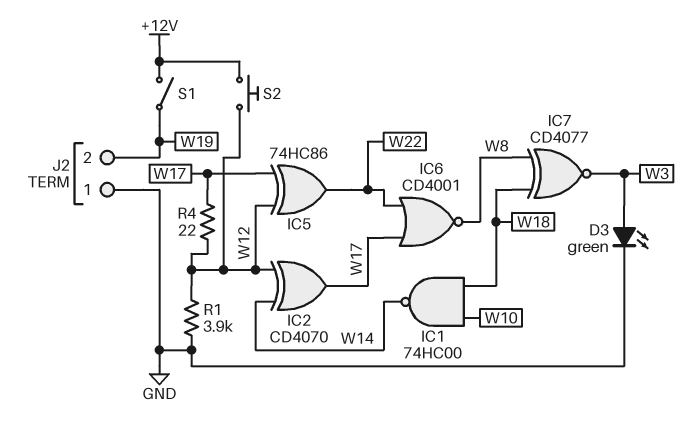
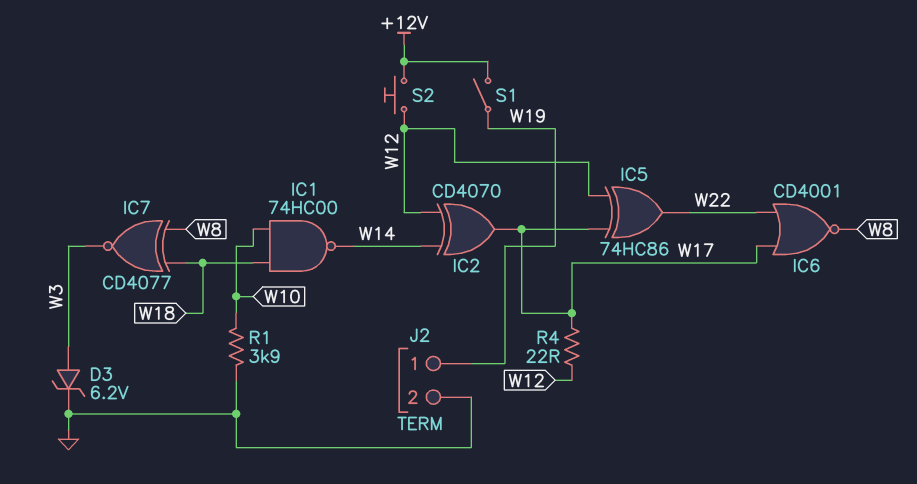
D3: LED green (A W3, K GND) -> zener 6.2V (A W3, K GND)
J2 pin 1: GND -> W19
J2 pin 2: W19 -> GND
R1: 3.9k (GND, W12) -> 3.9k (GND, W10)

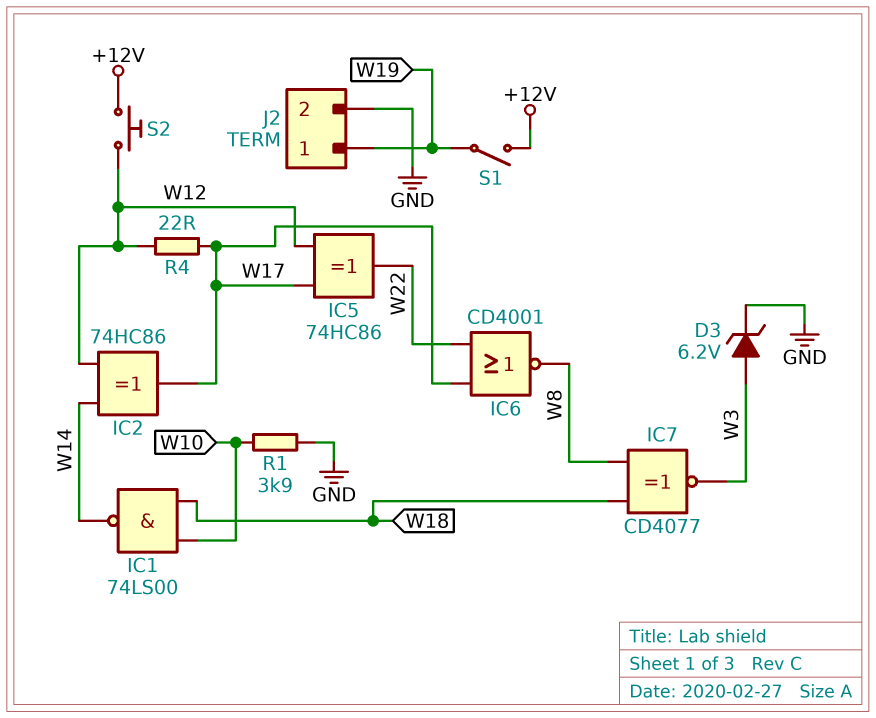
IC1: NAND 74HC00 (in W10, in W18, out W14) -> NAND 74LS00 (in W10, in W18, out W14)
IC2: XOR CD4070 (in W12, in W14, out W17) -> XOR 74HC86 (in W12, in W14, out W17)

